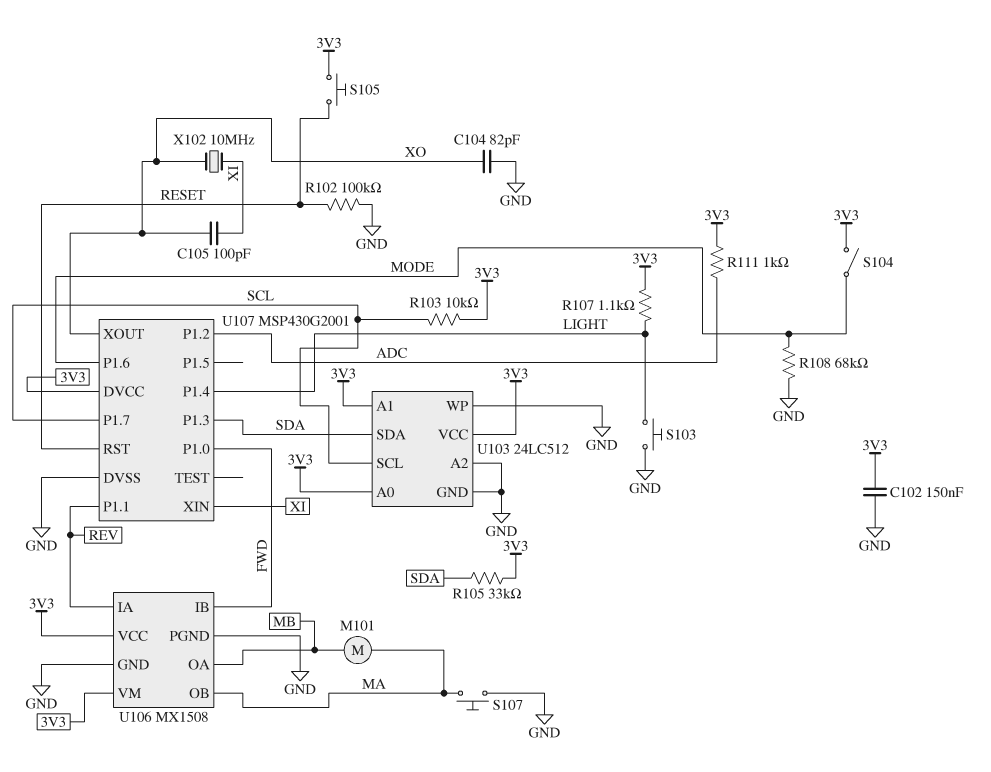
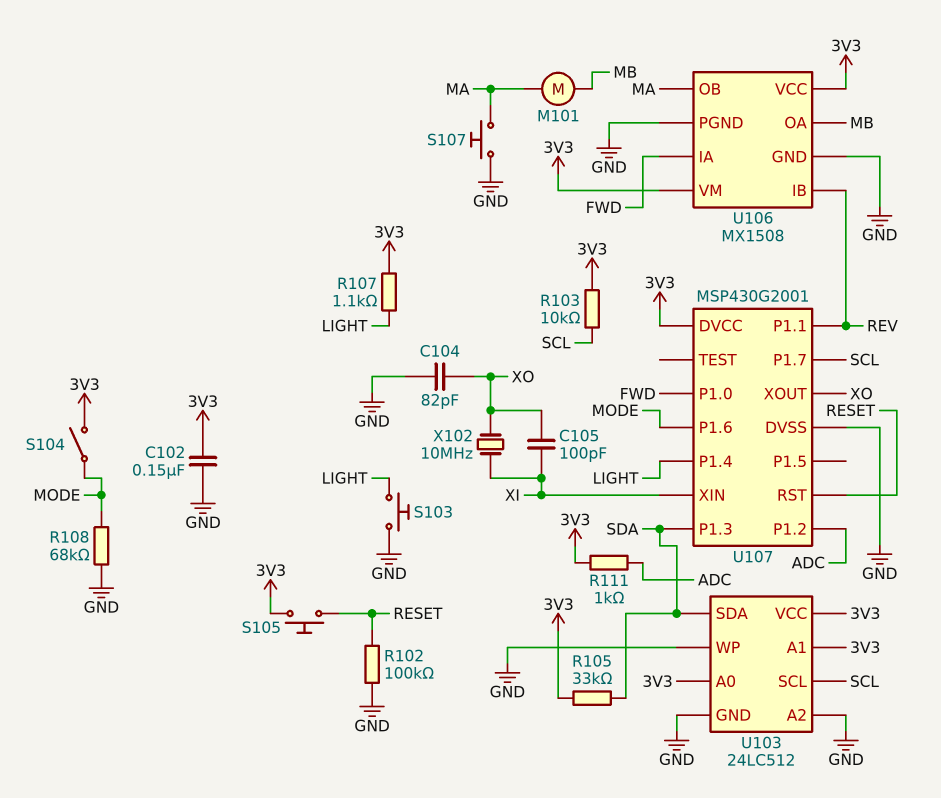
U106 pin IA: REV -> FWD
U106 pin IB: FWD -> REV

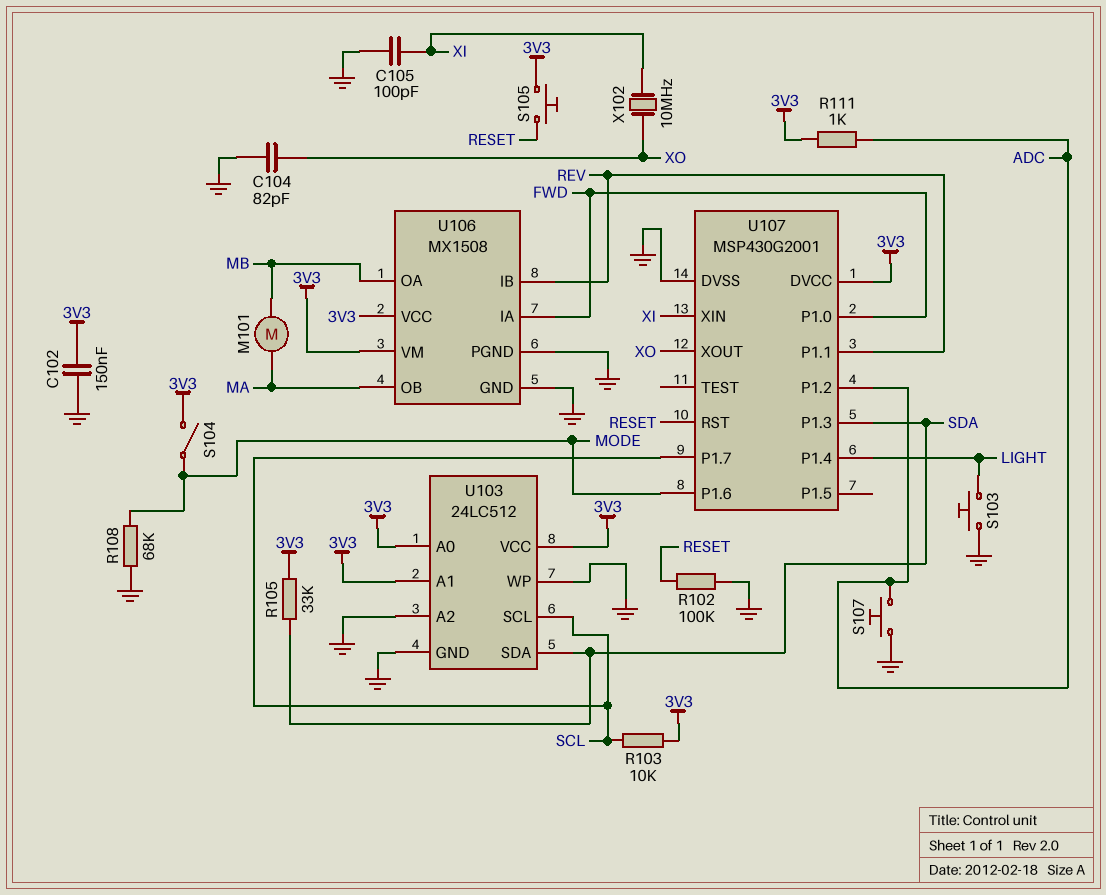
C105: 100pF (XI, XO) -> 100pF (GND, XI)
R107: 1.1k (3V3, LIGHT) -> none
S107: button (GND, MA) -> button (ADC, GND)

